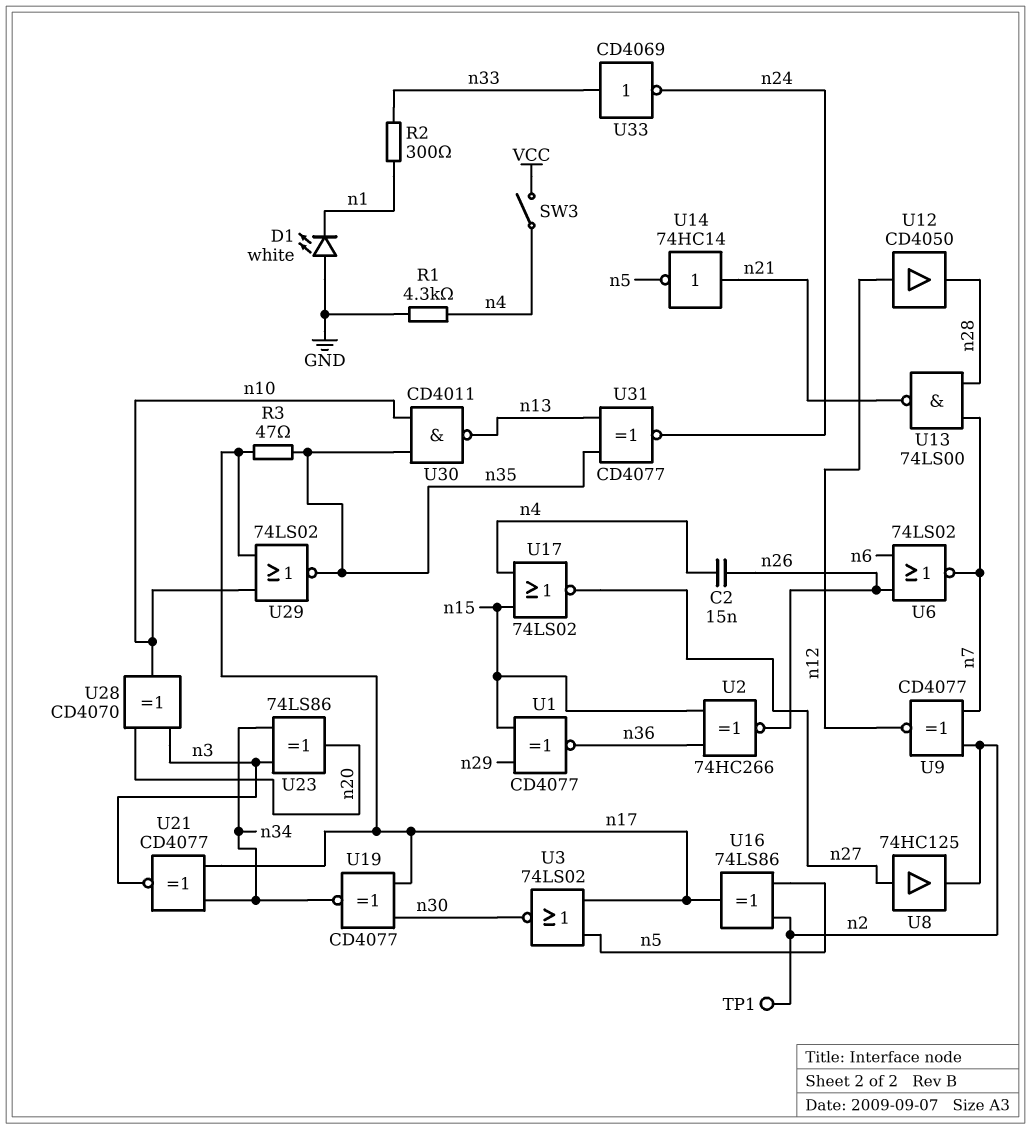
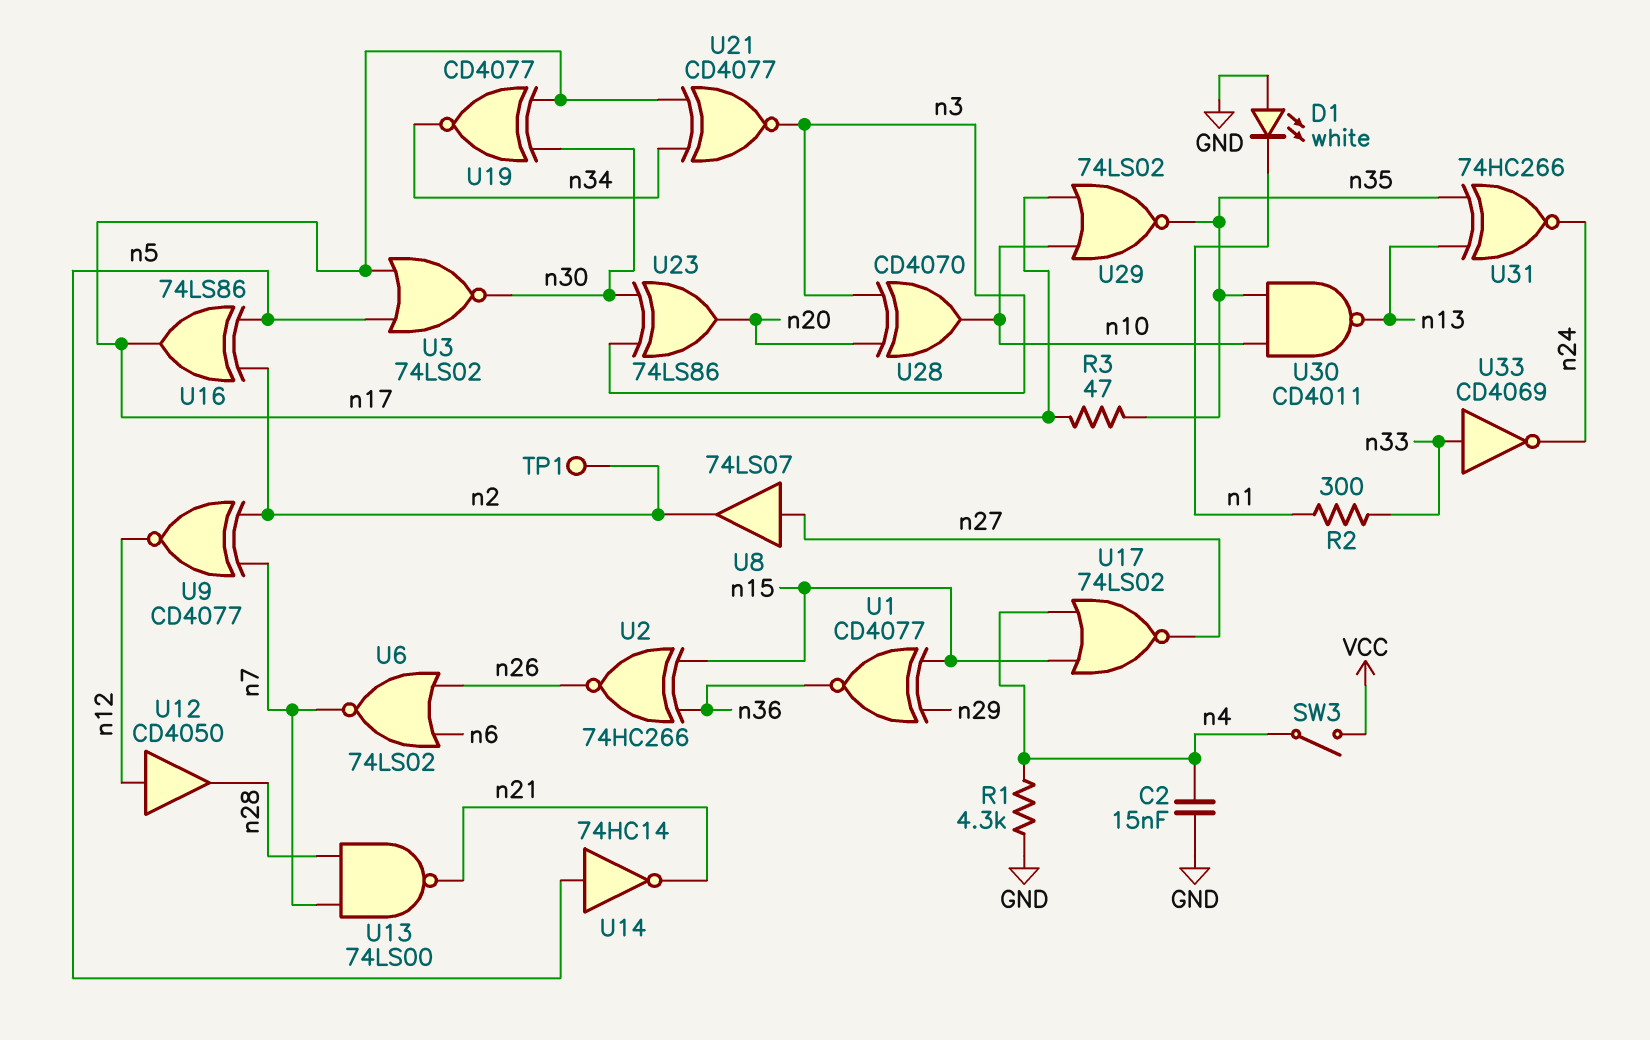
C2: 15nF (n4, n26) -> 15nF (GND, n4)
U8: buffer 74HC125 (in n27, out n2) -> buffer 74LS07 (in n27, out n2)
U14: NOT 74HC14 (in n21, out n5) -> NOT 74HC14 (in n5, out n21)
U23: XOR 74LS86 (in n3, in n34, out n20) -> XOR 74LS86 (in n3, in n30, out n20)
U31: XNOR CD4077 (in n13, in n35, out n24) -> XNOR 74HC266 (in n13, in n35, out n24)

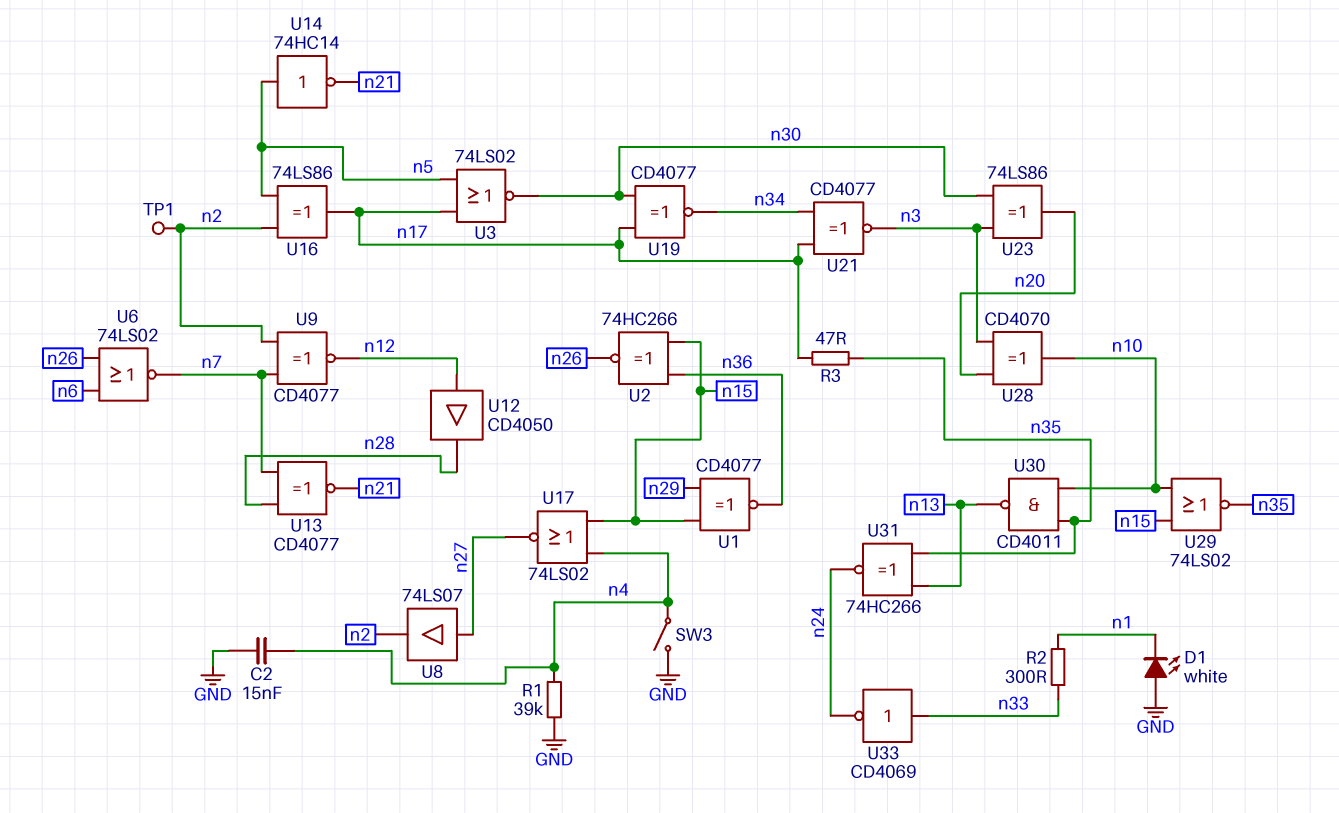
R1: 4.3k (GND, n4) -> 39k (GND, n4)
SW3: switch (VCC, n4) -> switch (GND, n4)
U13: NAND 74LS00 (in n7, in n28, out n21) -> XNOR CD4077 (in n7, in n28, out n21)
U29: NOR 74LS02 (in n10, in n17, out n35) -> NOR 74LS02 (in n10, in n15, out n35)

